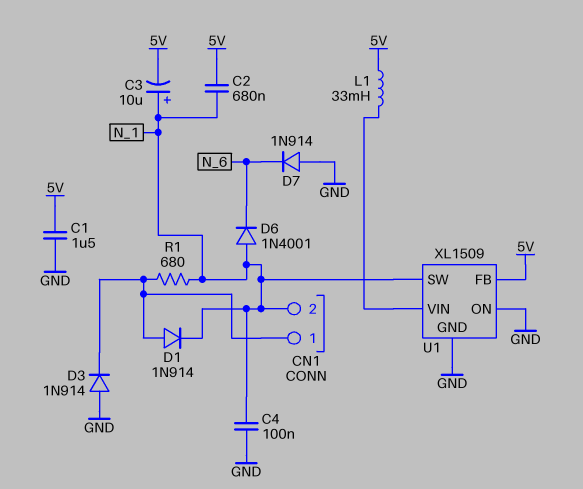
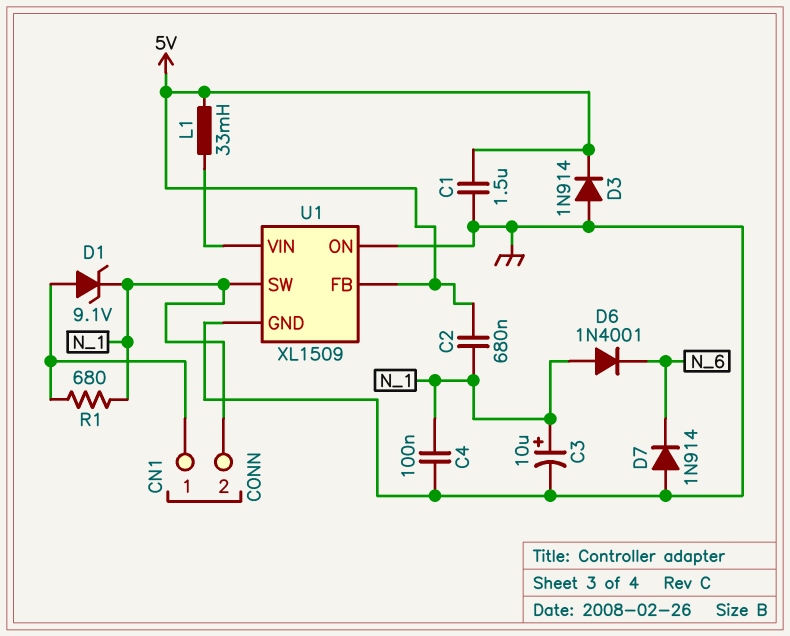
C3: 10uF (plus N_1, minus 5V) -> 10uF (plus N_1, minus GND)
D1: diode 1N914 (A CN1/1, K N_1) -> zener 9.1V (A CN1/1, K N_1)
D3: diode 1N914 (A GND, K CN1/1) -> diode 1N914 (A GND, K 5V)

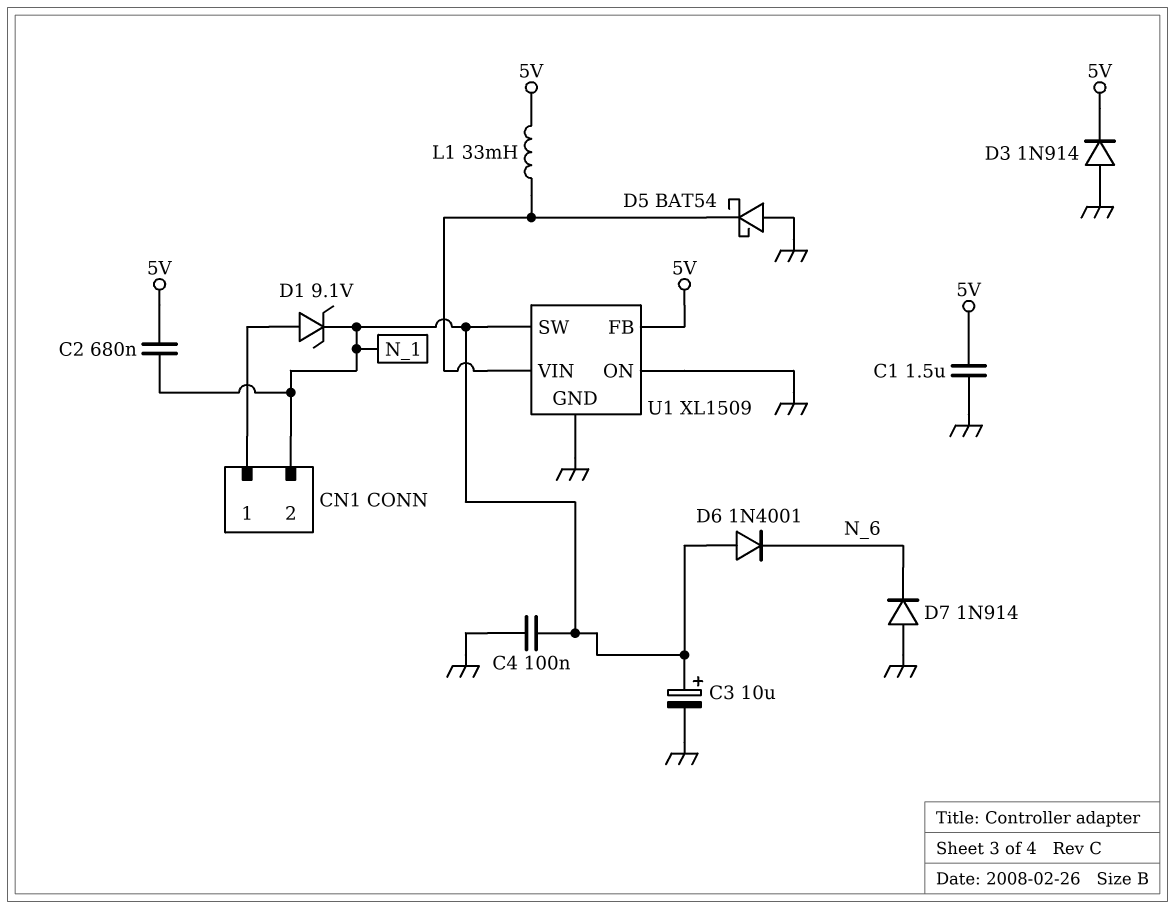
D5: none -> schottky BAT54 (A GND, K U1/VIN)
R1: 680 (CN1/1, N_1) -> none

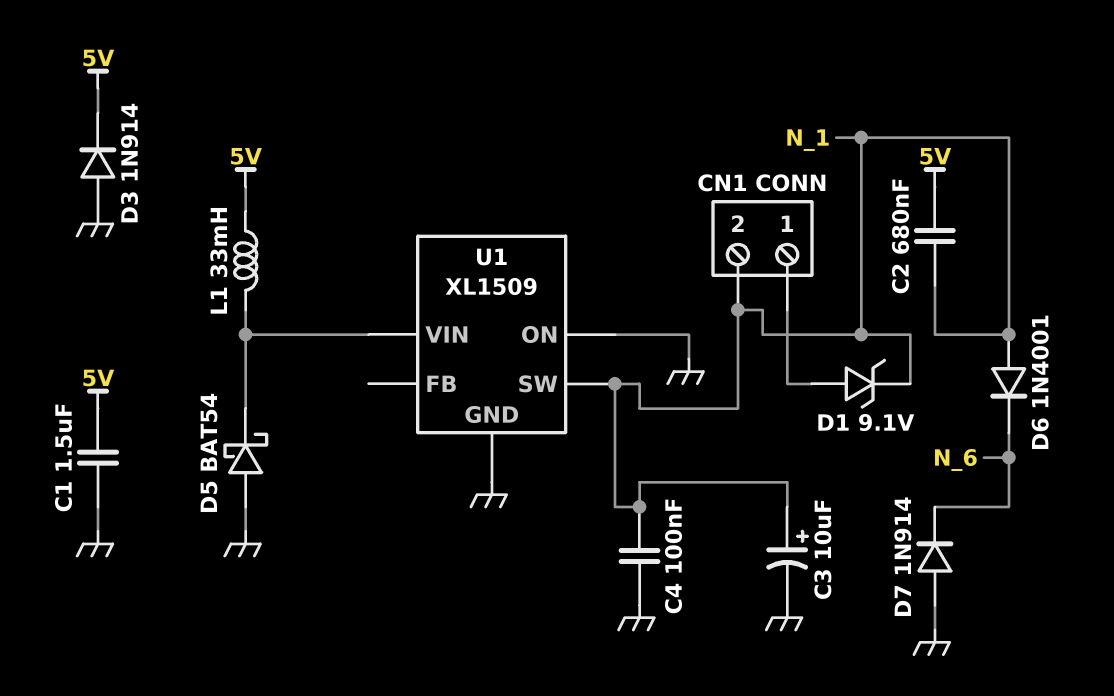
U1 pin FB: 5V -> none

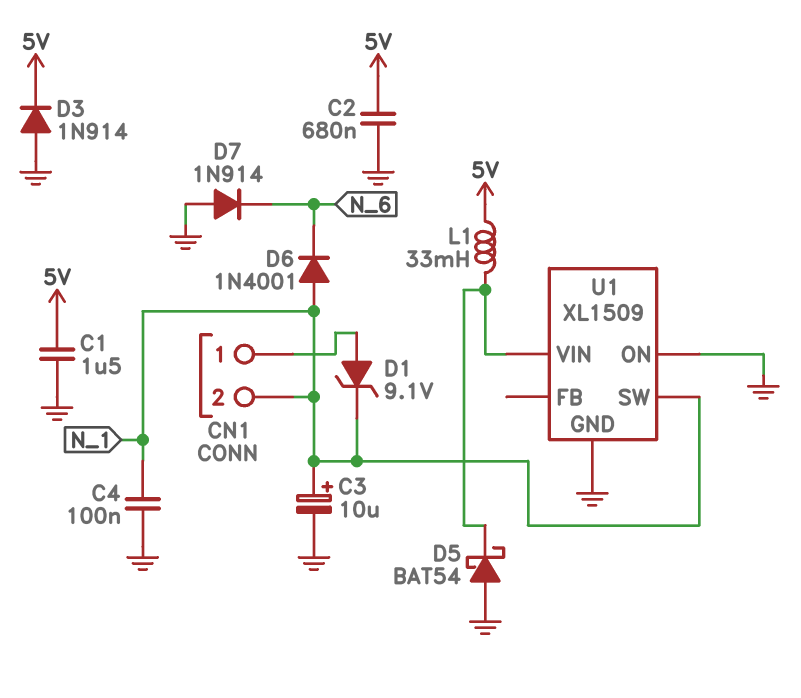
C2: 680nF (5V, N_1) -> 680nF (5V, GND)

